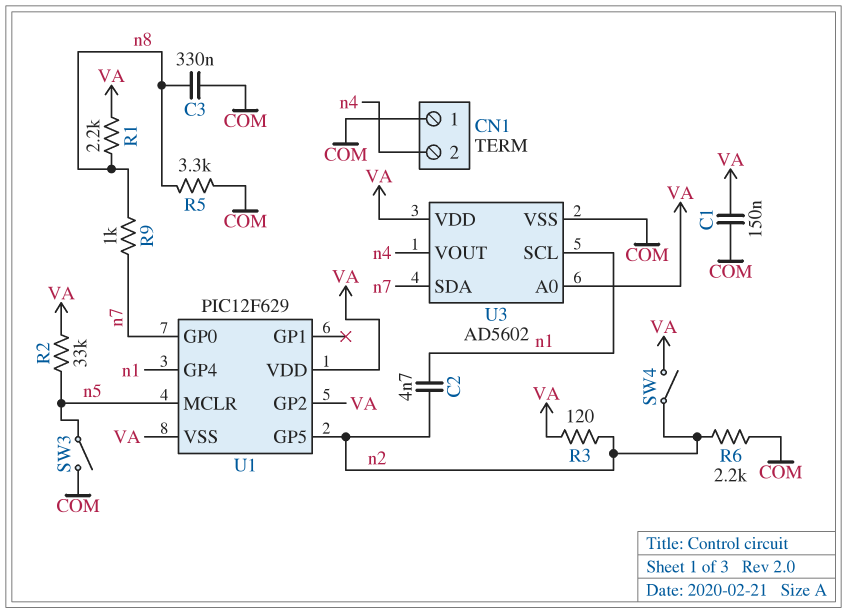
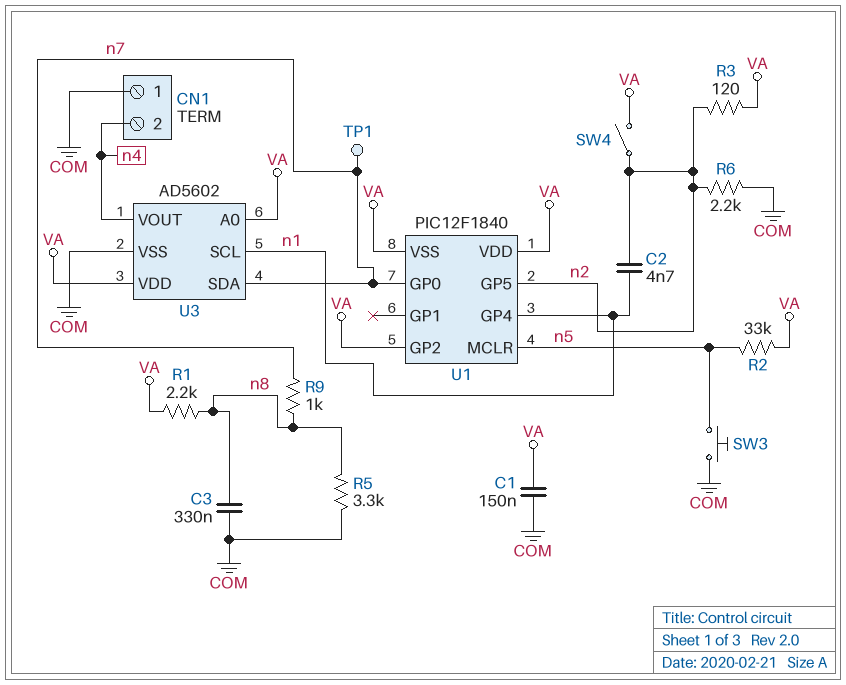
SW3: switch (COM, n5) -> button (COM, n5)
TP1: none -> test point (n7)
U1: PIC12F629 -> PIC12F1840

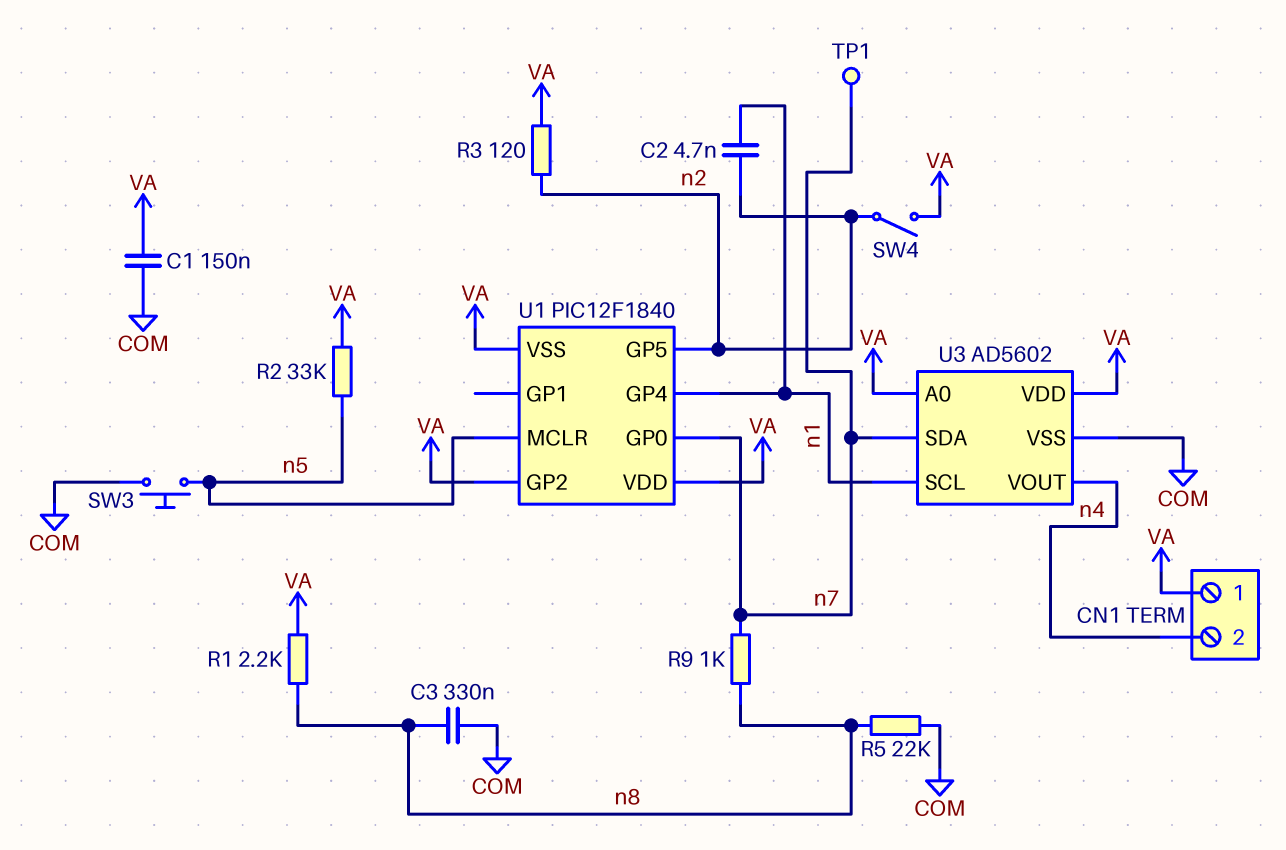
CN1 pin 1: COM -> VA
R5: 3.3k (COM, n8) -> 22k (COM, n8)
R6: 2.2k (COM, n2) -> none

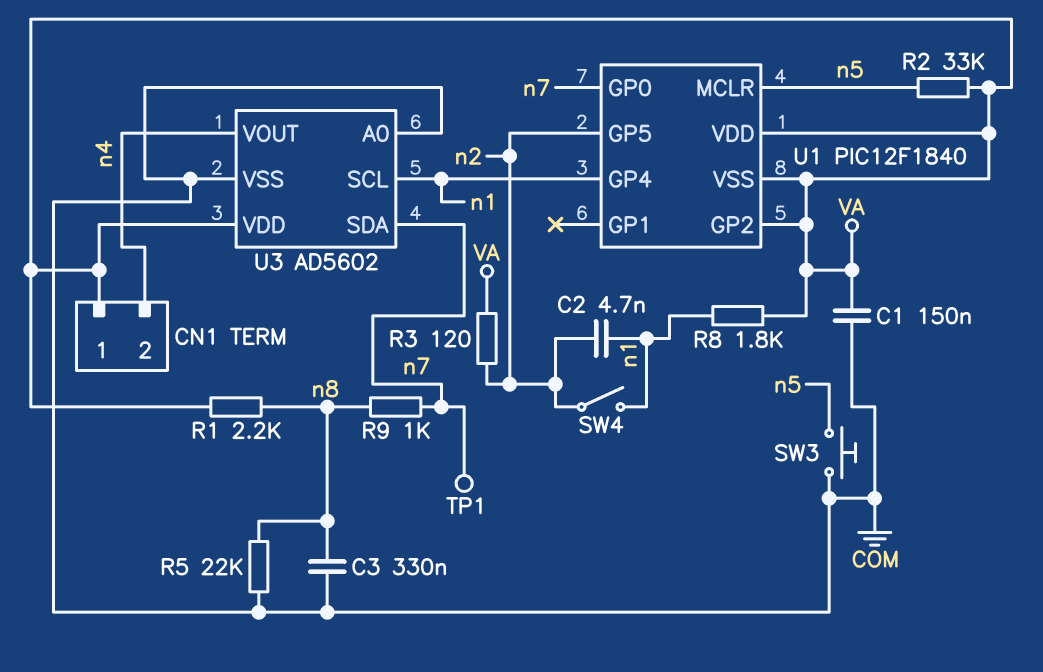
R8: none -> 1.8k (VA, n1)
SW4: switch (VA, n2) -> switch (n1, n2)
U3 pin A0: VA -> COM

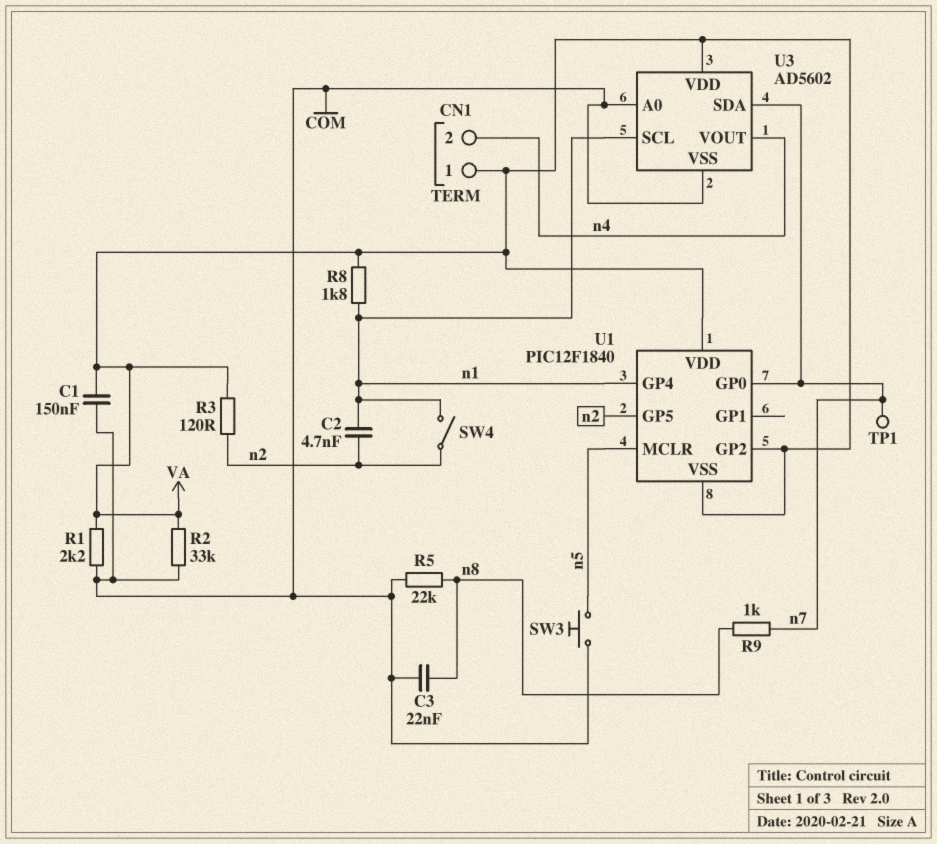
C3: 330nF (COM, n8) -> 22nF (COM, n8)
R1: 2.2k (VA, n8) -> 2.2k (COM, VA)
R2: 33k (VA, n5) -> 33k (COM, VA)

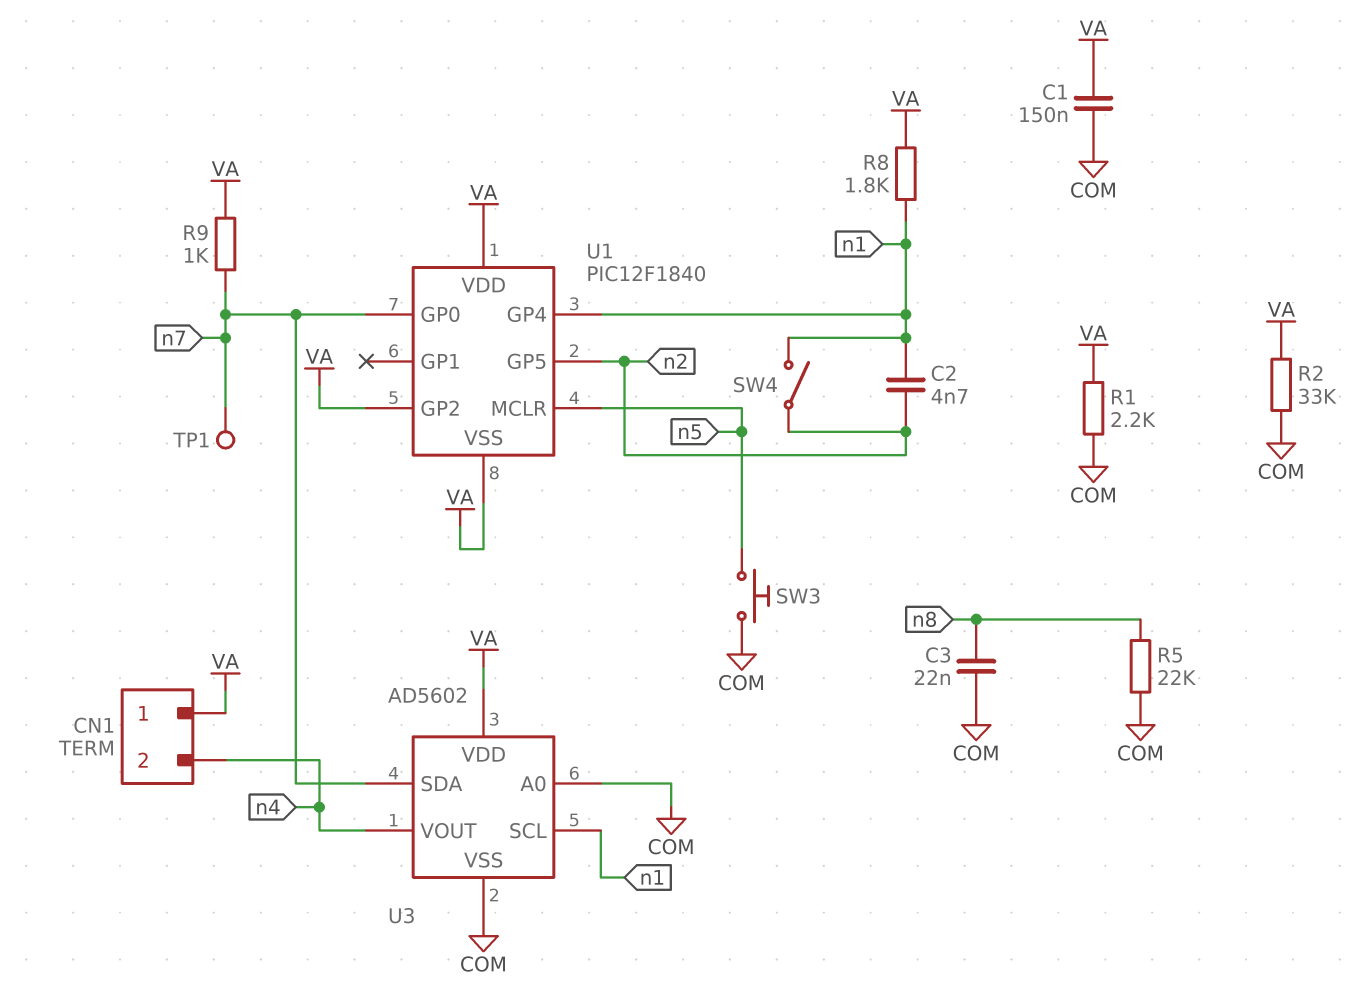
R3: 120 (VA, n2) -> none
R9: 1k (n7, n8) -> 1k (VA, n7)

